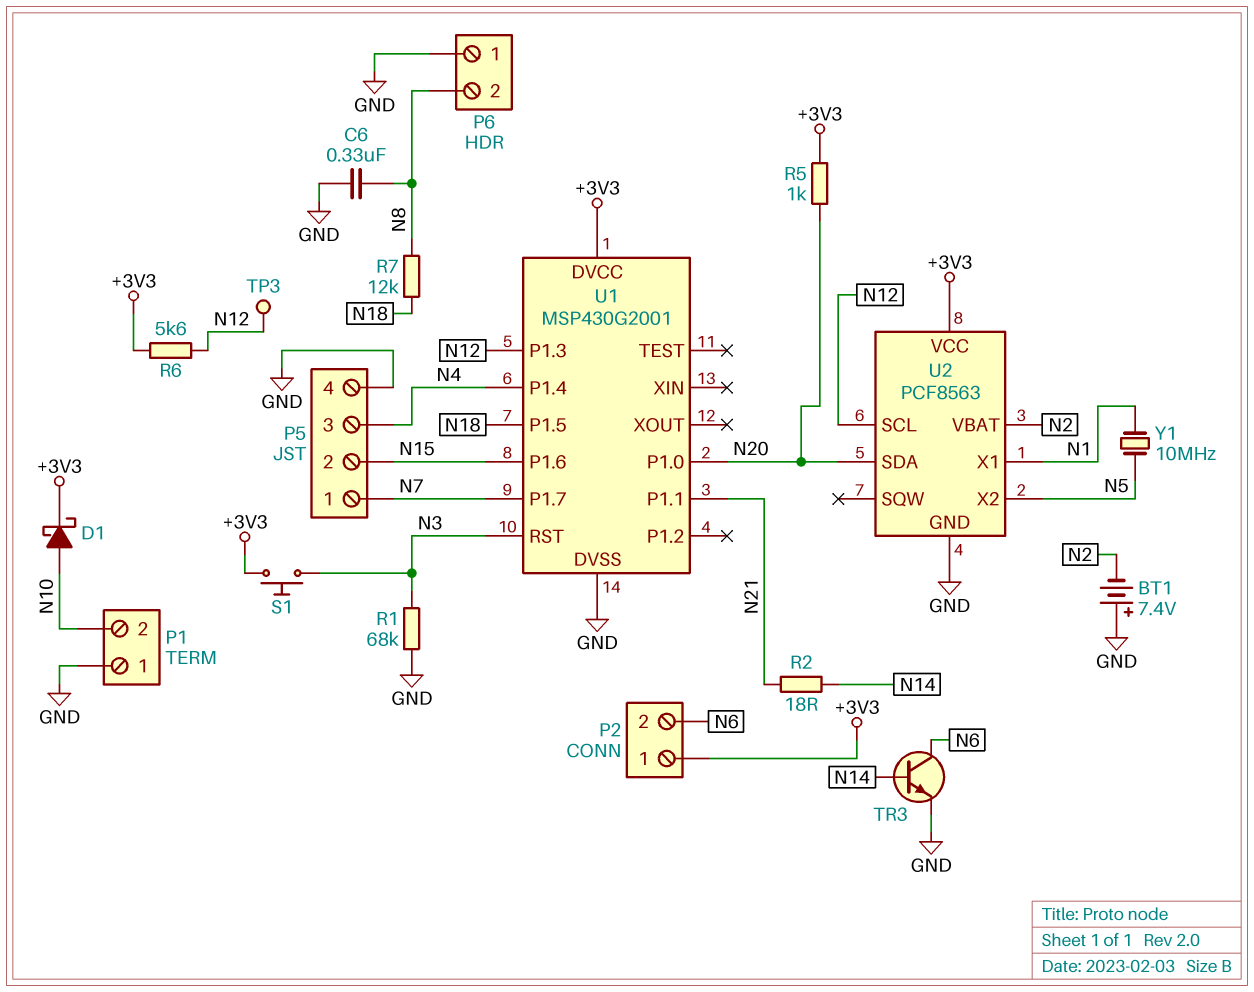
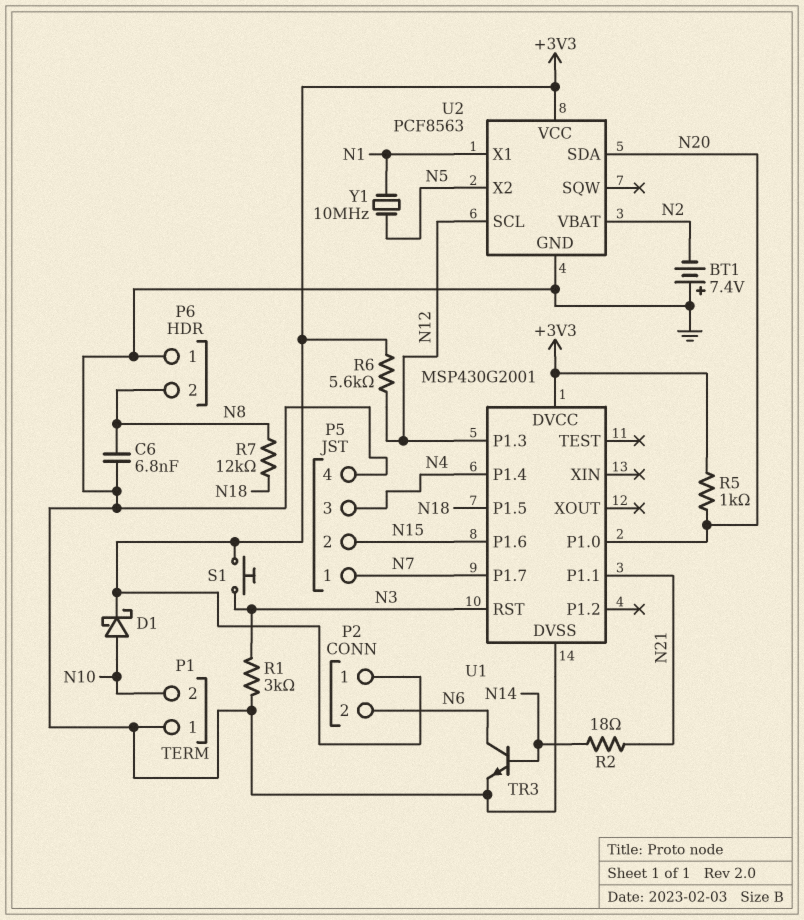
C6: 330nF (GND, N8) -> 6.8nF (GND, N8)
R1: 68k (GND, N3) -> 3k (GND, N3)
TP3: test point (N12) -> none

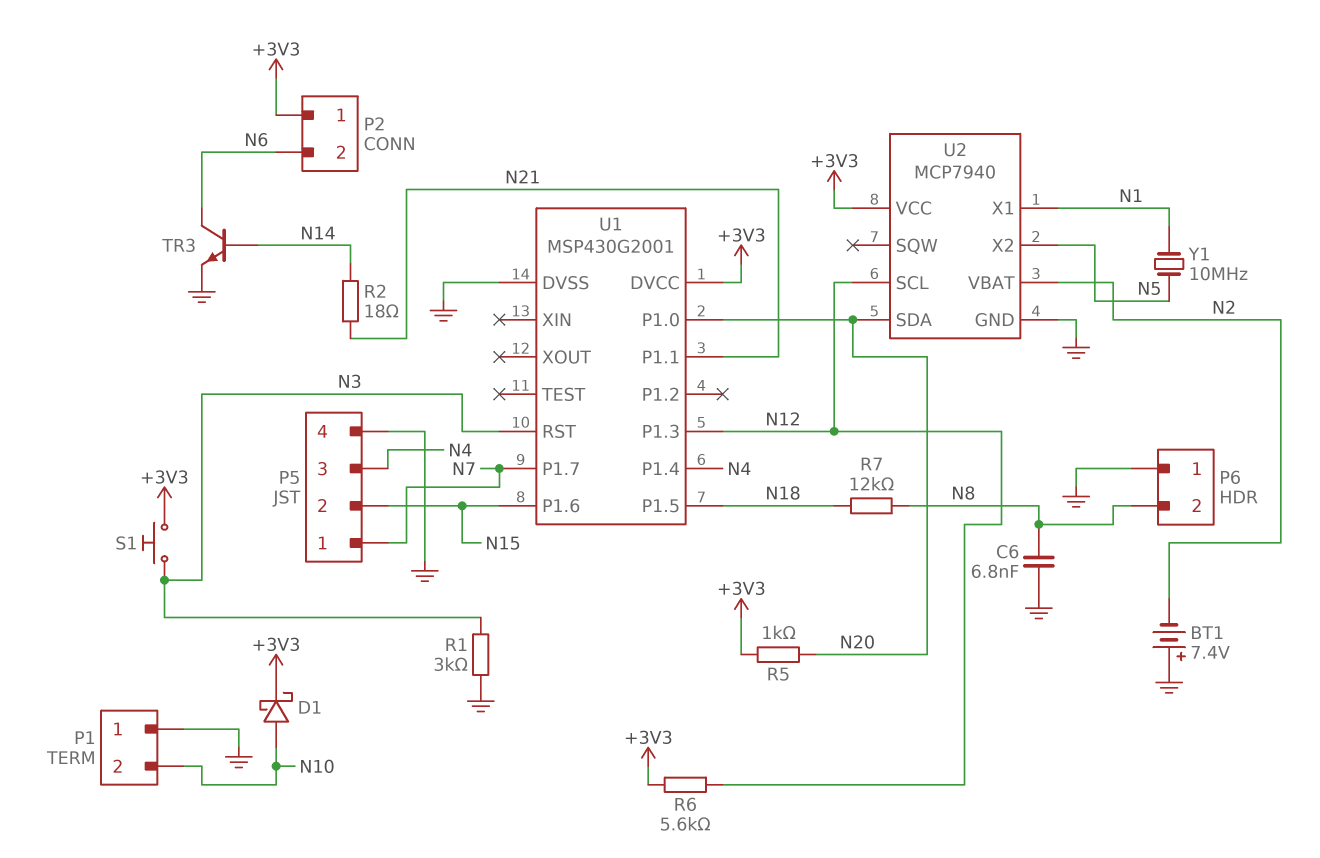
U2: PCF8563 -> MCP7940

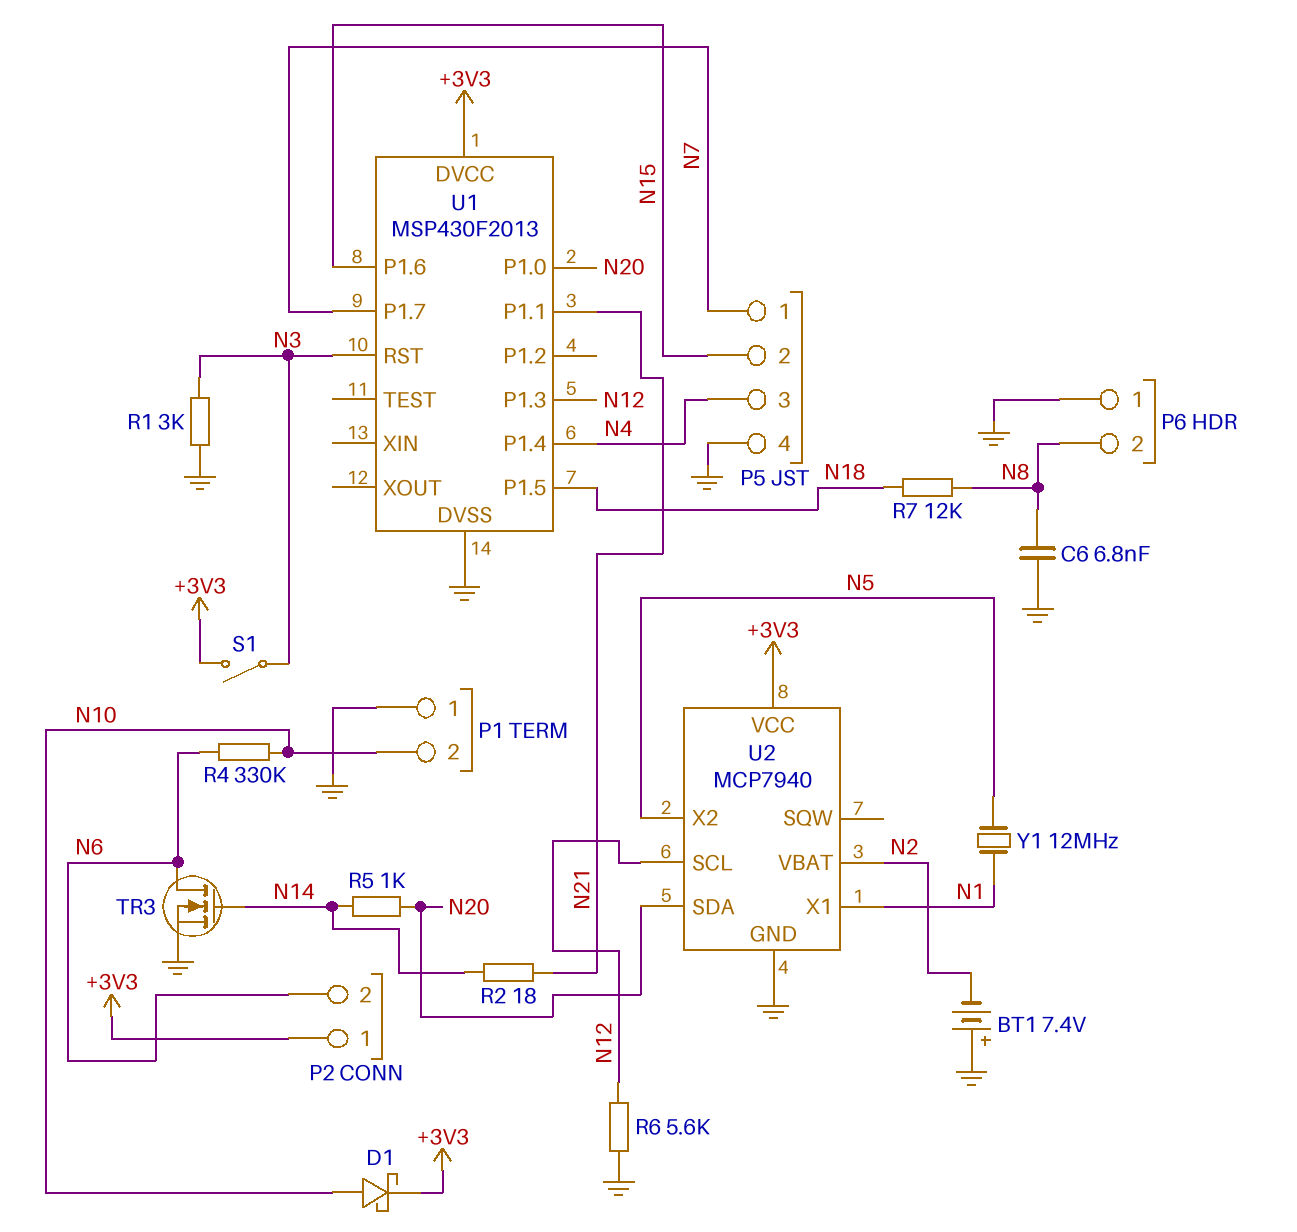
R4: none -> 330k (N6, N10)
R5: 1k (+3V3, N20) -> 1k (N14, N20)
R6: 5.6k (+3V3, N12) -> 5.6k (GND, N12)
S1: button (+3V3, N3) -> switch (+3V3, N3)
TR3: NPN (B N14, C N6, E GND) -> NMOS (G N14, D N6, S GND)
U1: MSP430G2001 -> MSP430F2013
Y1: 10MHz (N1, N5) -> 12MHz (N1, N5)

